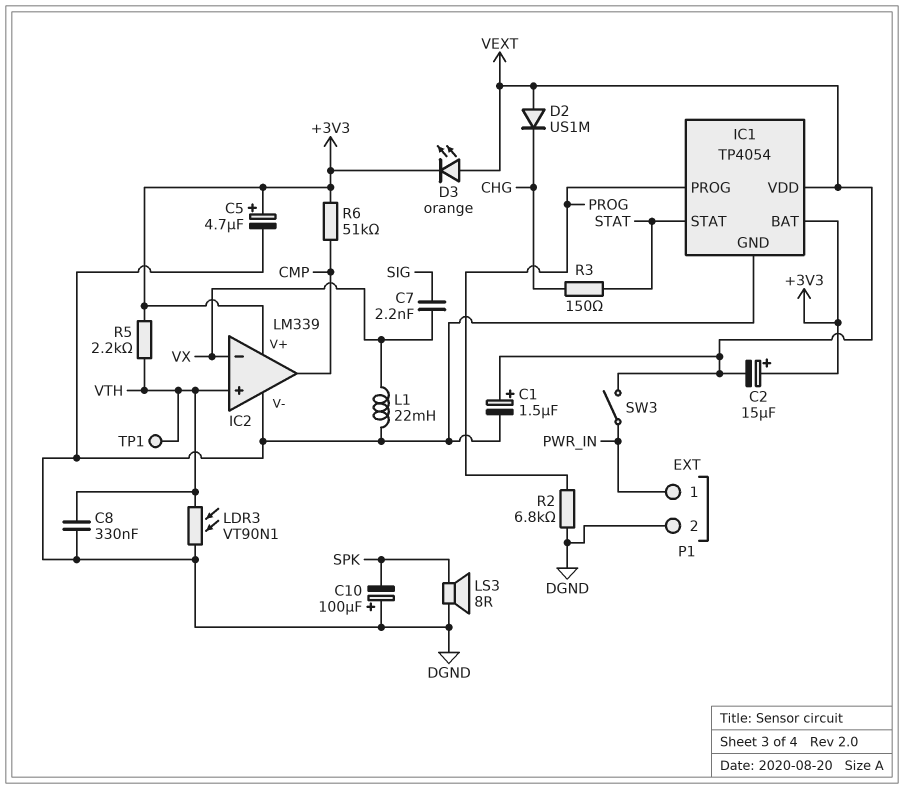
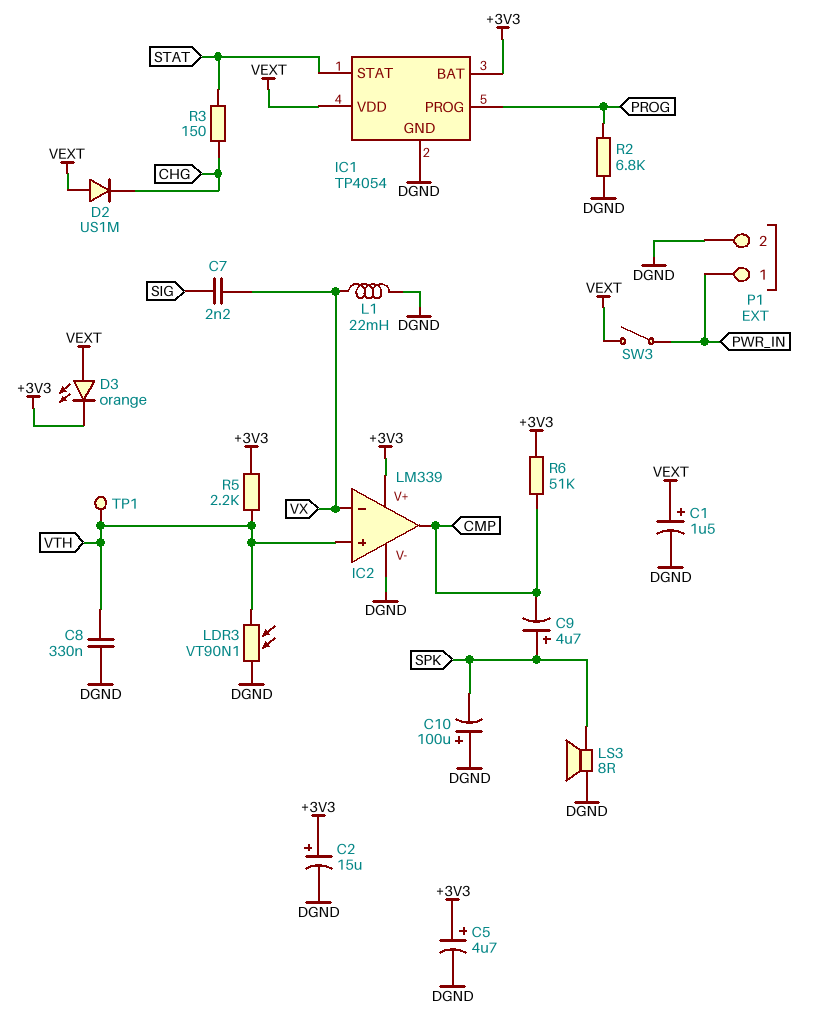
C2: 15uF (plus +3V3, minus VEXT) -> 15uF (plus +3V3, minus DGND)
C9: none -> 4.7uF (plus SPK, minus CMP)

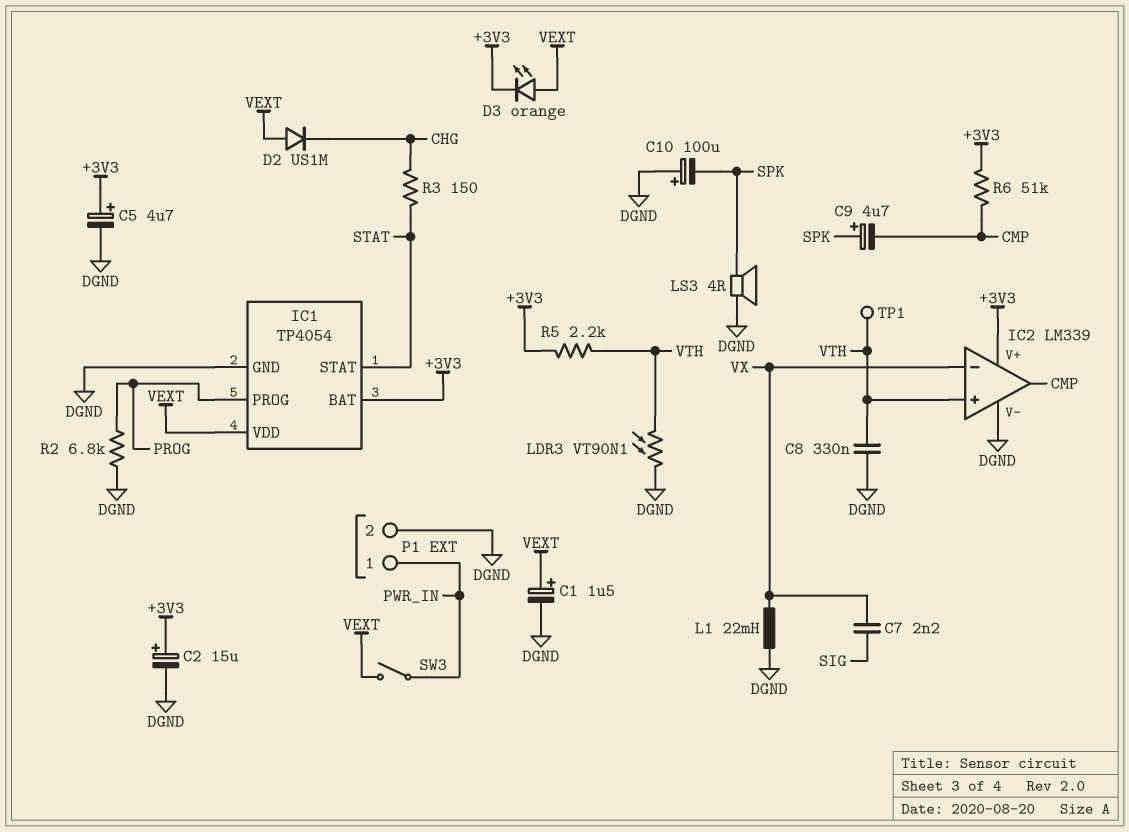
LS3: speaker 8R (DGND, SPK) -> speaker 4R (DGND, SPK)

